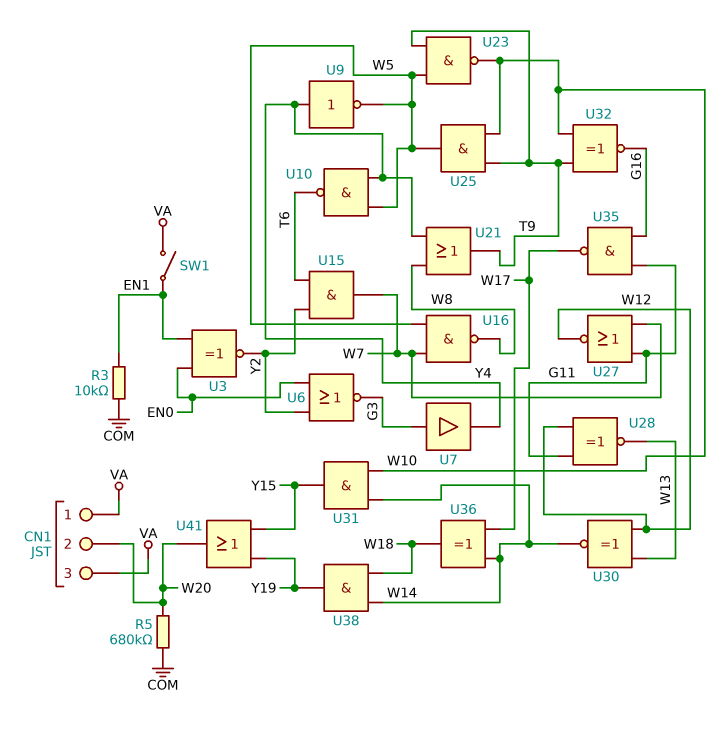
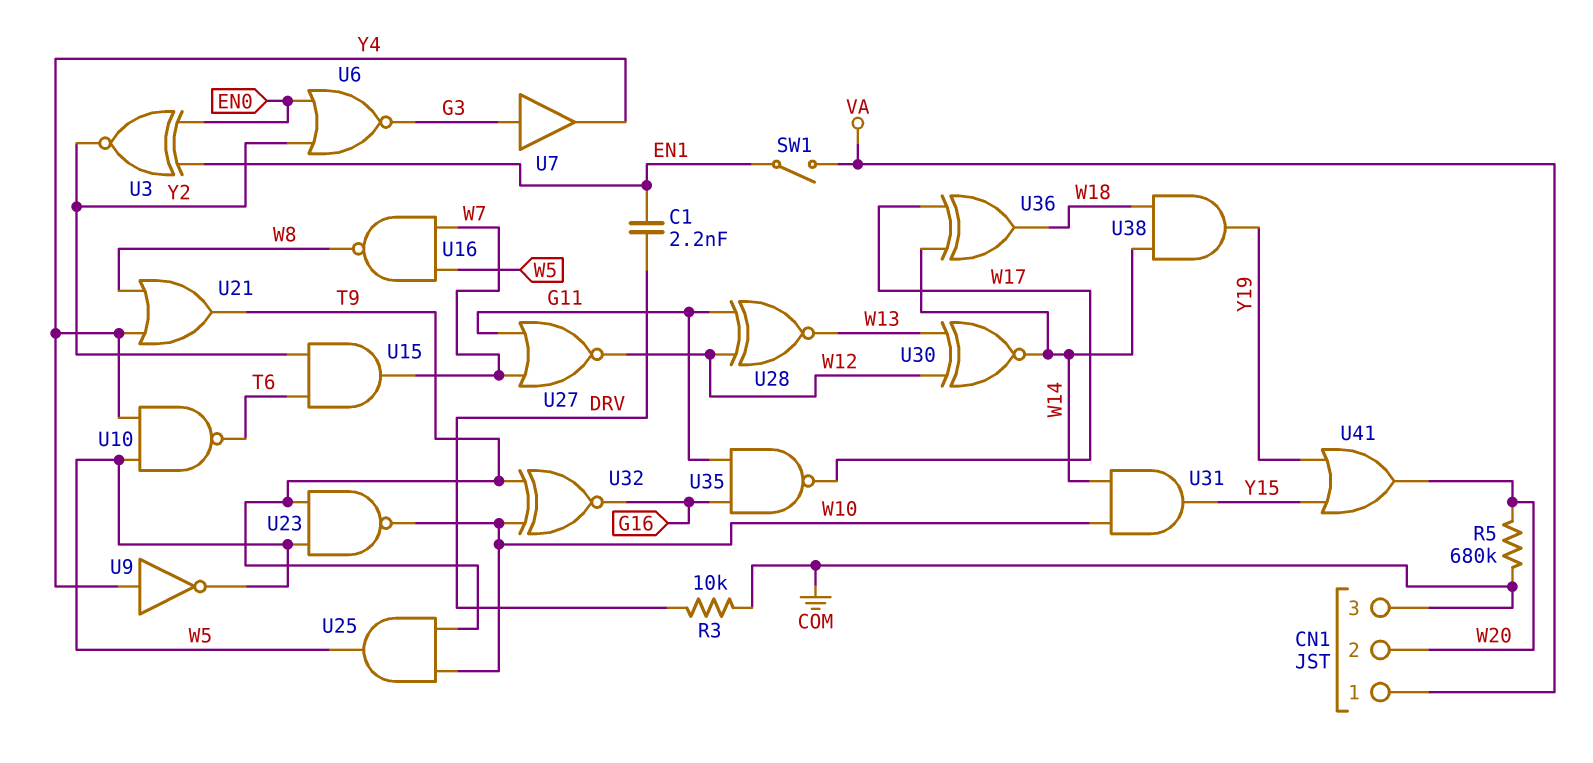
C1: none -> 2.2nF (DRV, EN1)
CN1 pin 3: VA -> COM
R3: 10k (COM, EN1) -> 10k (COM, DRV)

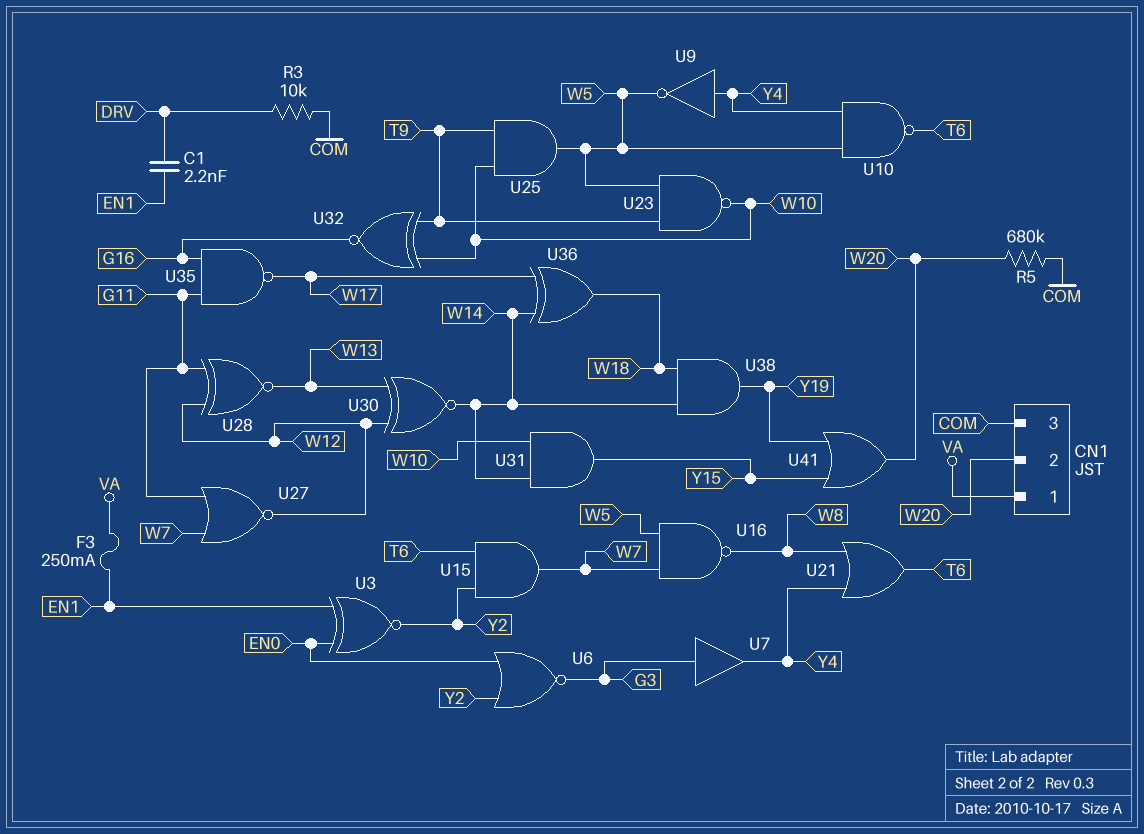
F3: none -> 250mA (EN1, VA)
SW1: switch (EN1, VA) -> none
U21: OR (in W8, in Y4, out T9) -> OR (in W8, in Y4, out T6)

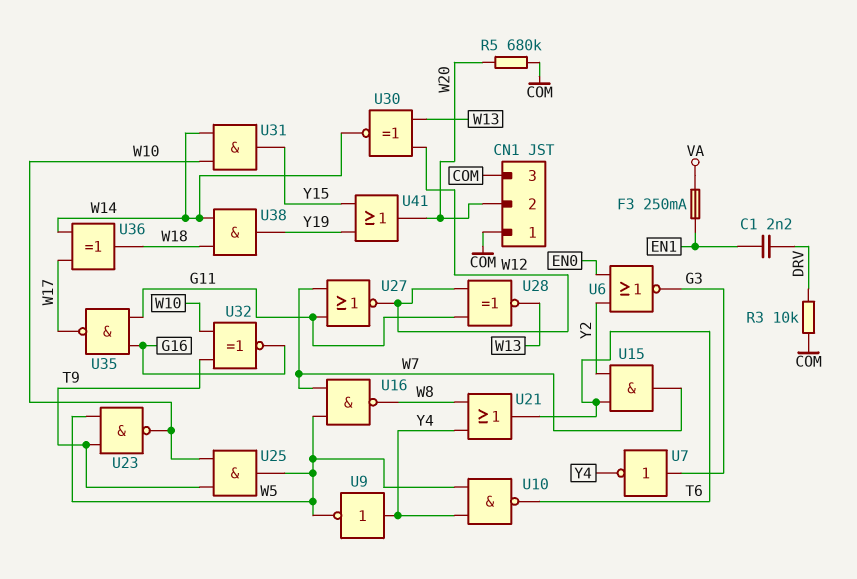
CN1 pin 1: VA -> COM
U3: XNOR (in EN0, in EN1, out Y2) -> none
U7: buffer (in G3, out Y4) -> NOT (in G3, out Y4)

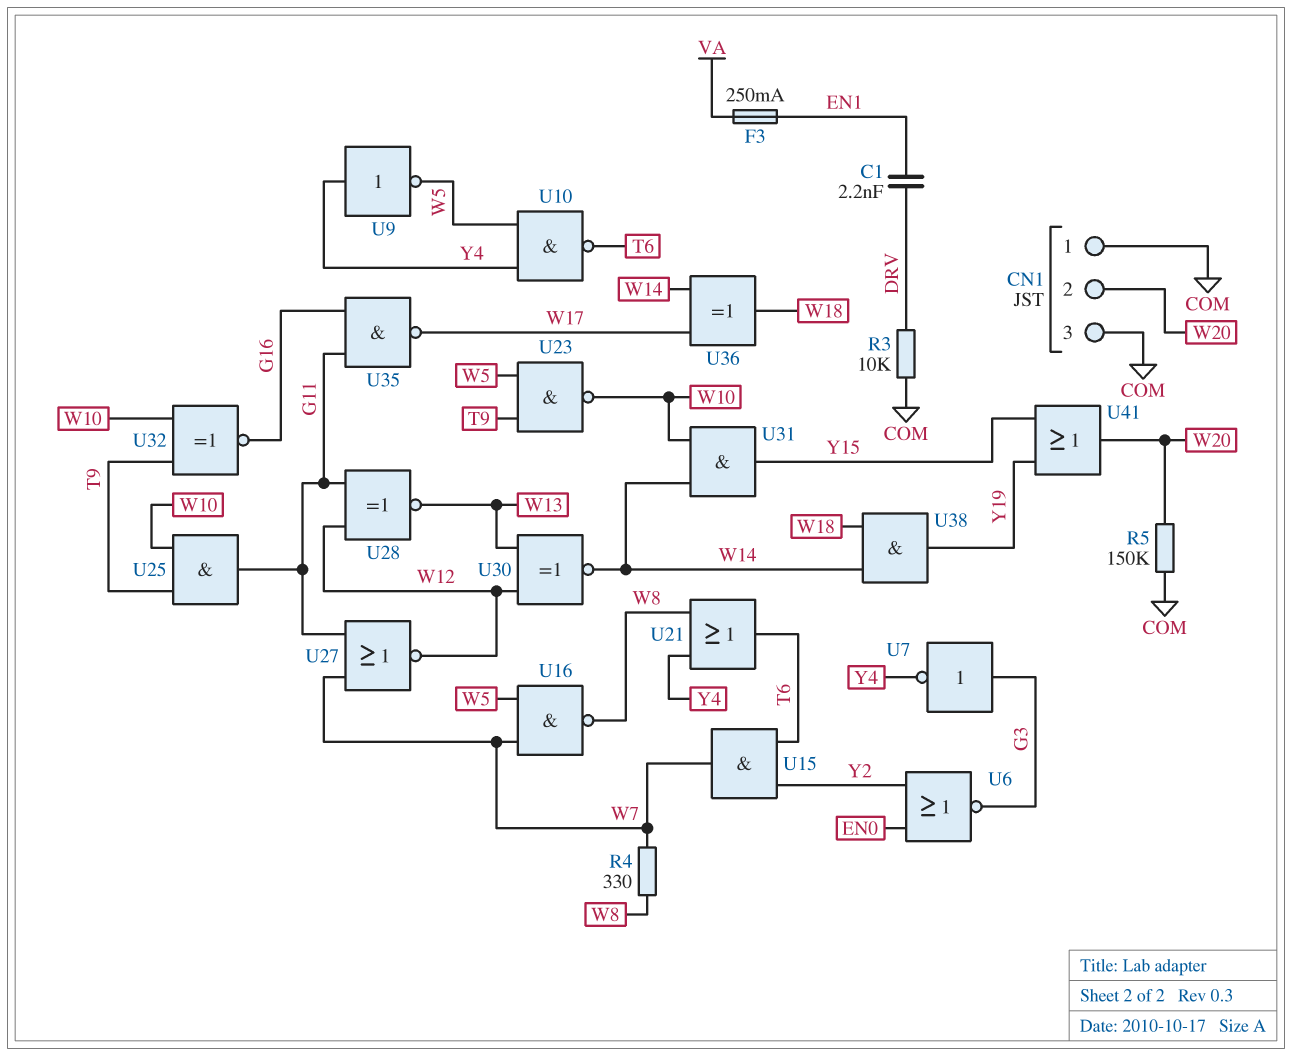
R4: none -> 330 (W7, W8)
R5: 680k (COM, W20) -> 150k (COM, W20)
U25: AND (in T9, in W10, out W5) -> AND (in T9, in W10, out G11)

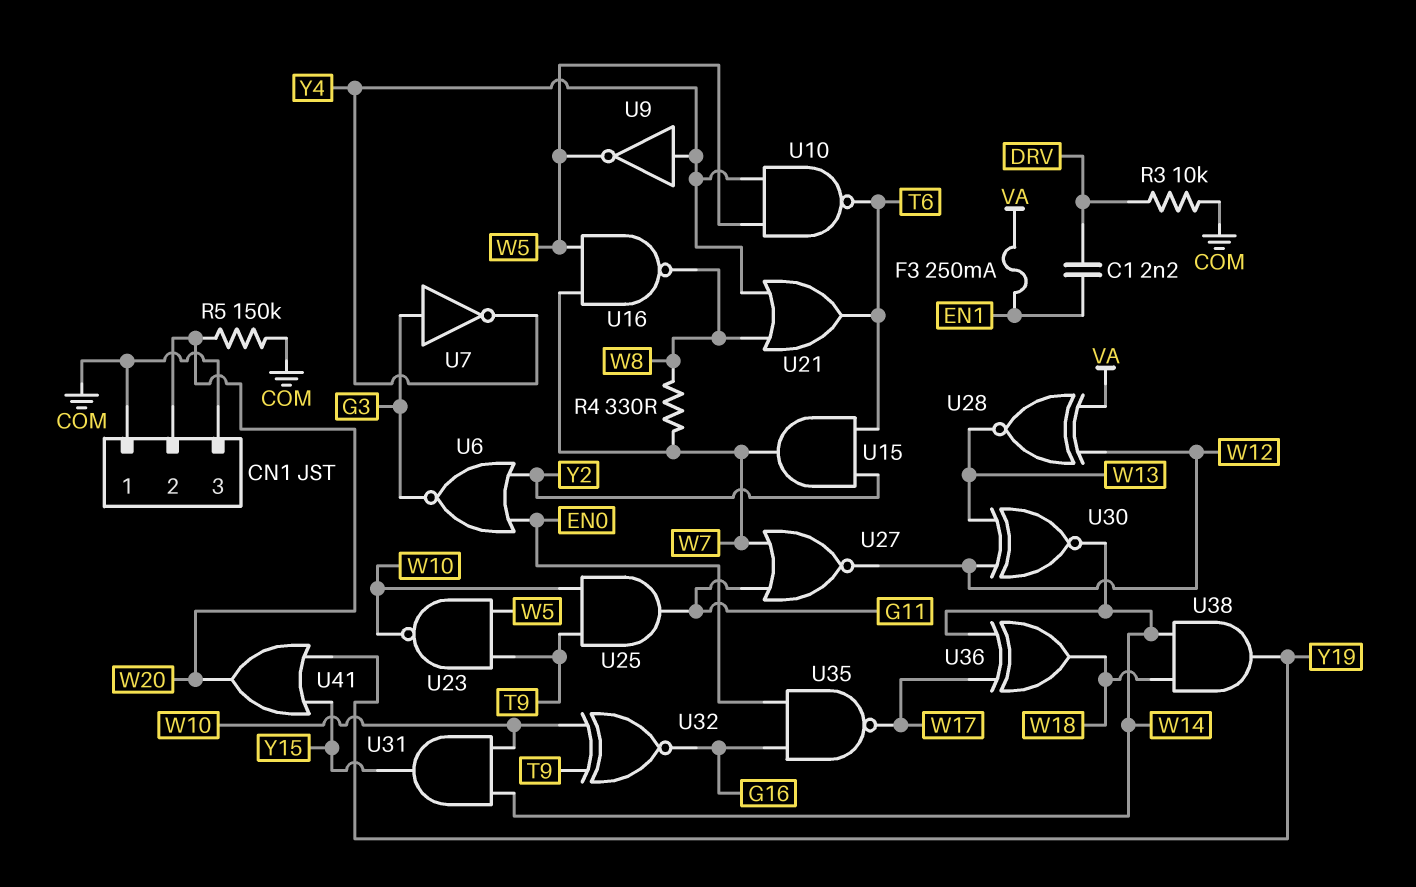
U28: XNOR (in G11, in W12, out W13) -> XNOR (in VA, in W12, out W13)
U35: NAND (in G11, in G16, out W17) -> NAND (in EN0, in G16, out W17)

